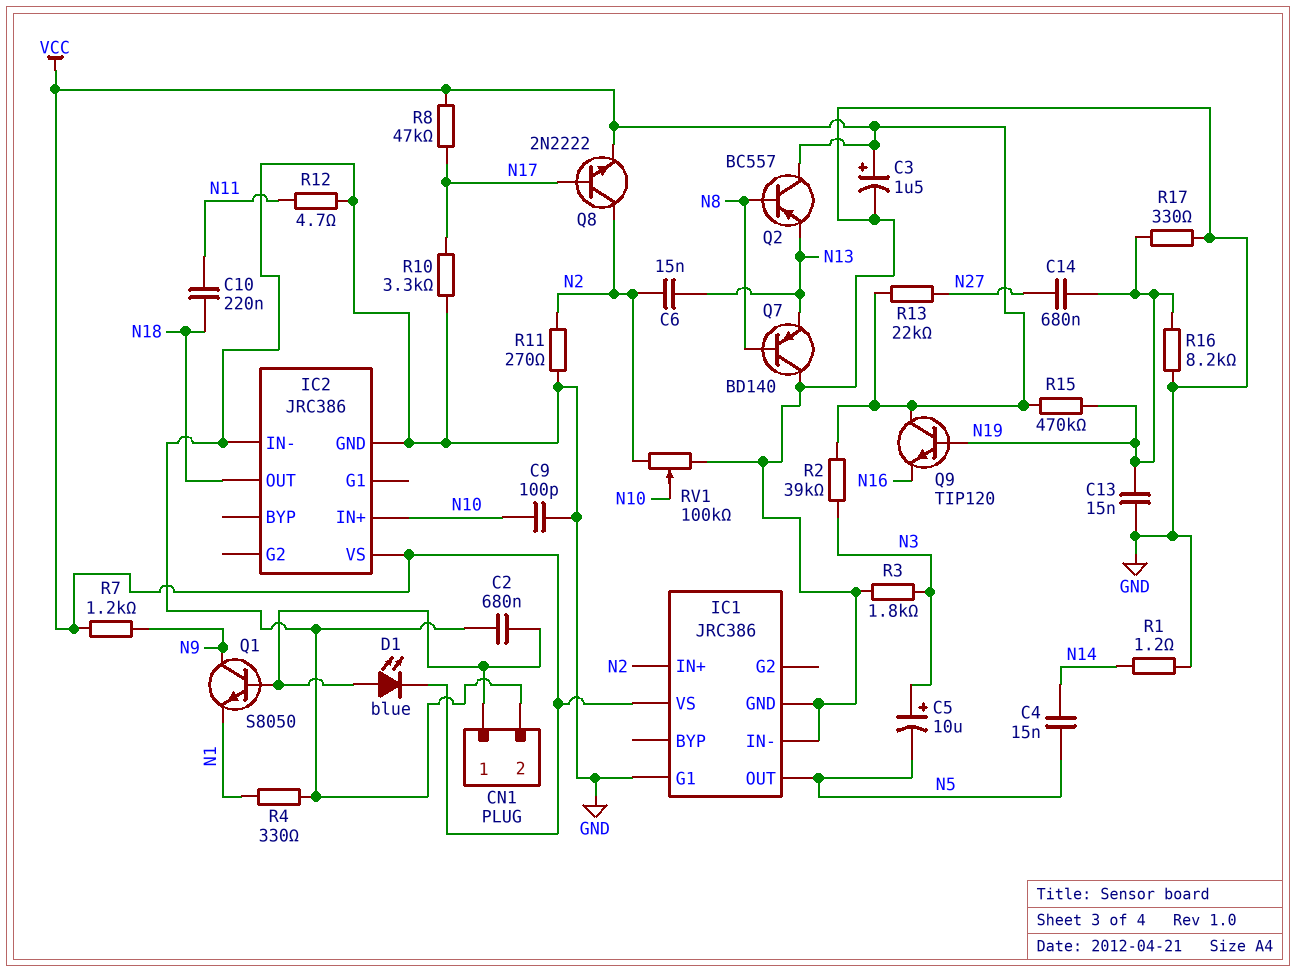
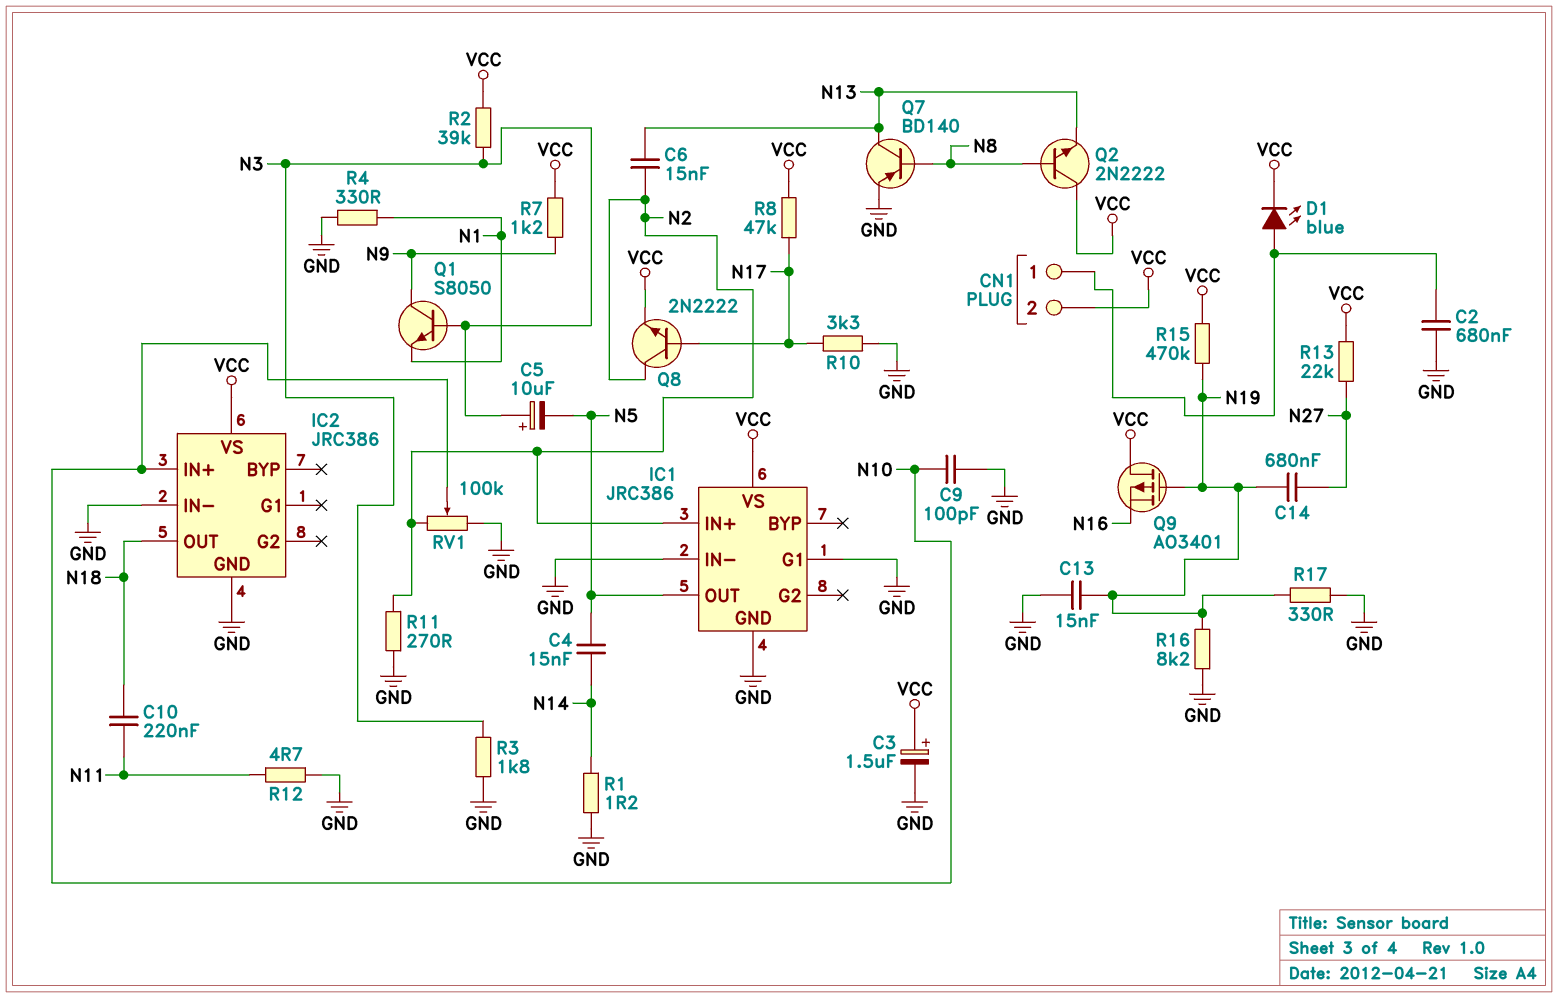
CN1 pin 2: GND -> VCC
Q1: NPN S8050 (B CN1/1, C N9, E N1) -> NPN S8050 (B N3, C N9, E N1)
Q2: PNP BC557 (B N8, C VCC, E N13) -> NPN 2N2222 (B N8, C VCC, E N13)
Q7: PNP BD140 (B N8, C GND, E N13) -> PNP BD140 (B N8, C N13, E GND)
Q9: NPN TIP120 (B N19, C VCC, E N16) -> PMOS AO3401 (G N19, D VCC, S N16)

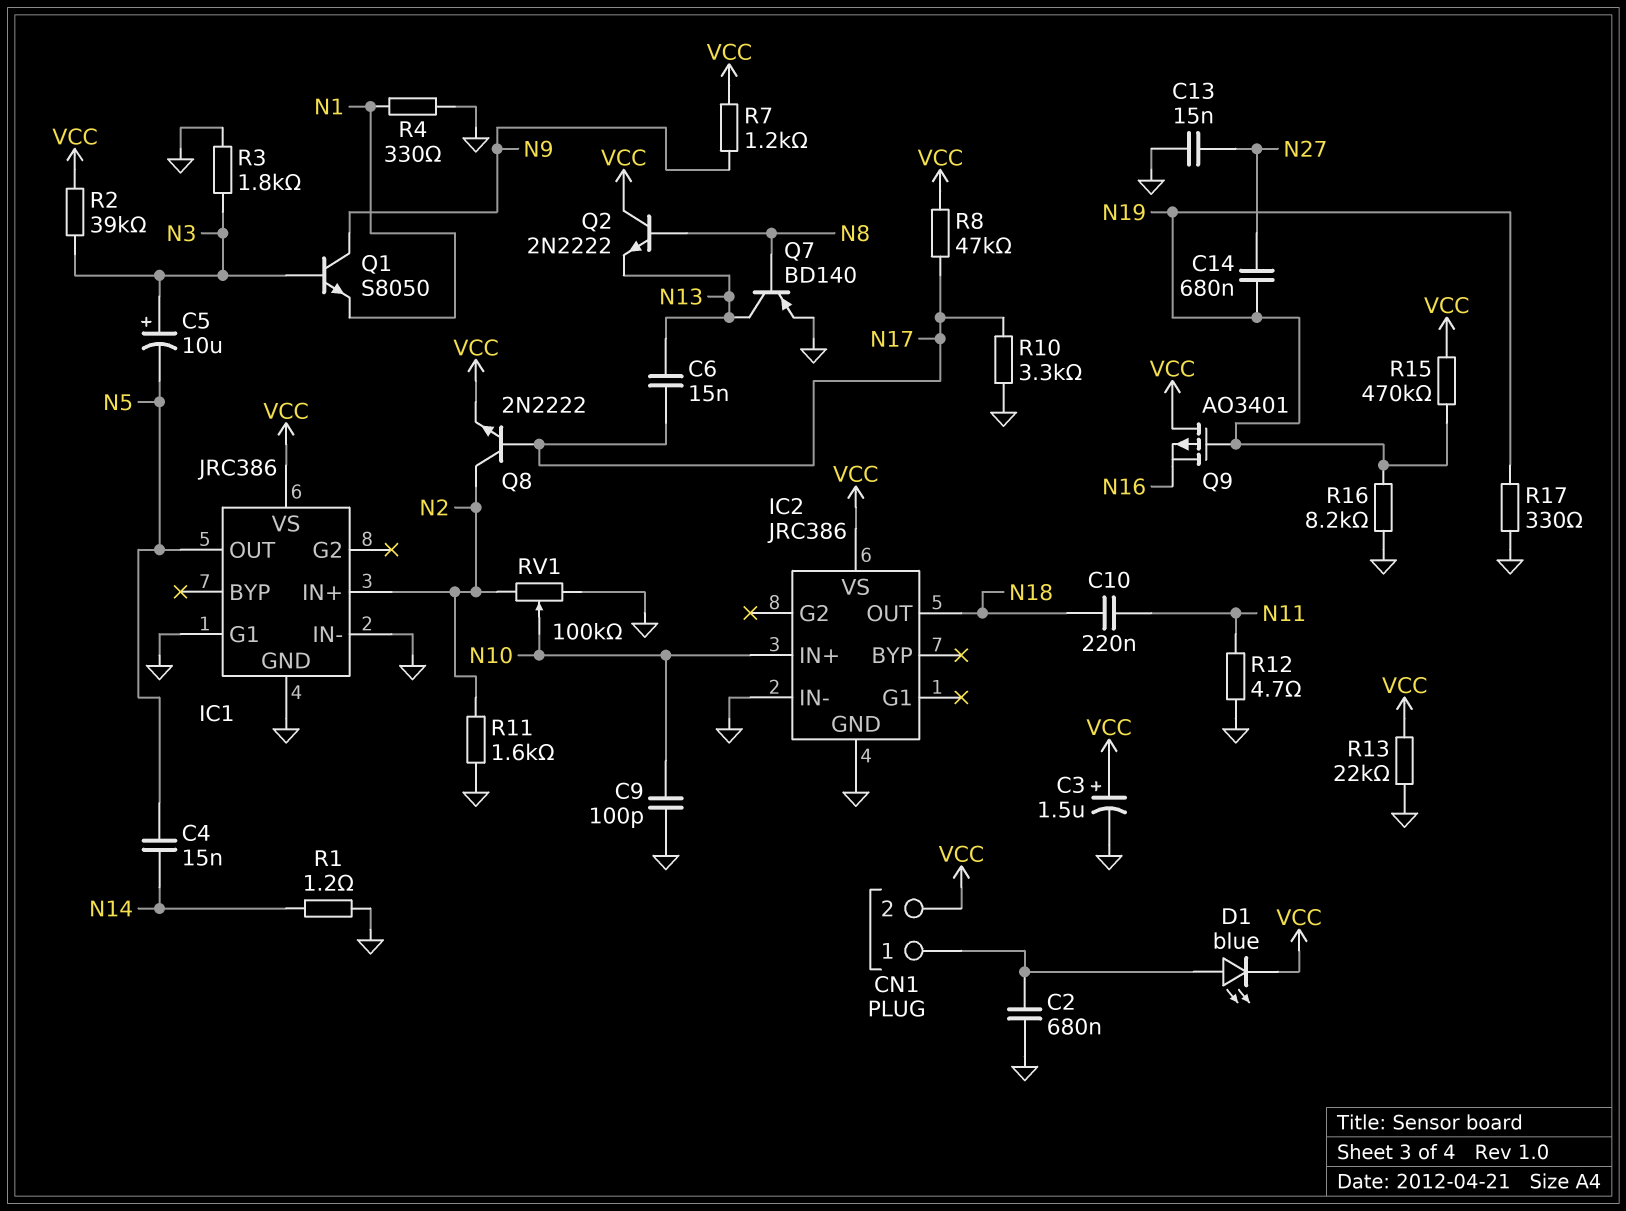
C6: 15nF (N2, N13) -> 15nF (N13, N17)
C13: 15nF (GND, N19) -> 15nF (GND, N27)
R11: 270 (GND, N2) -> 1.6k (GND, N2)
R13: 22k (N27, VCC) -> 22k (GND, VCC)

